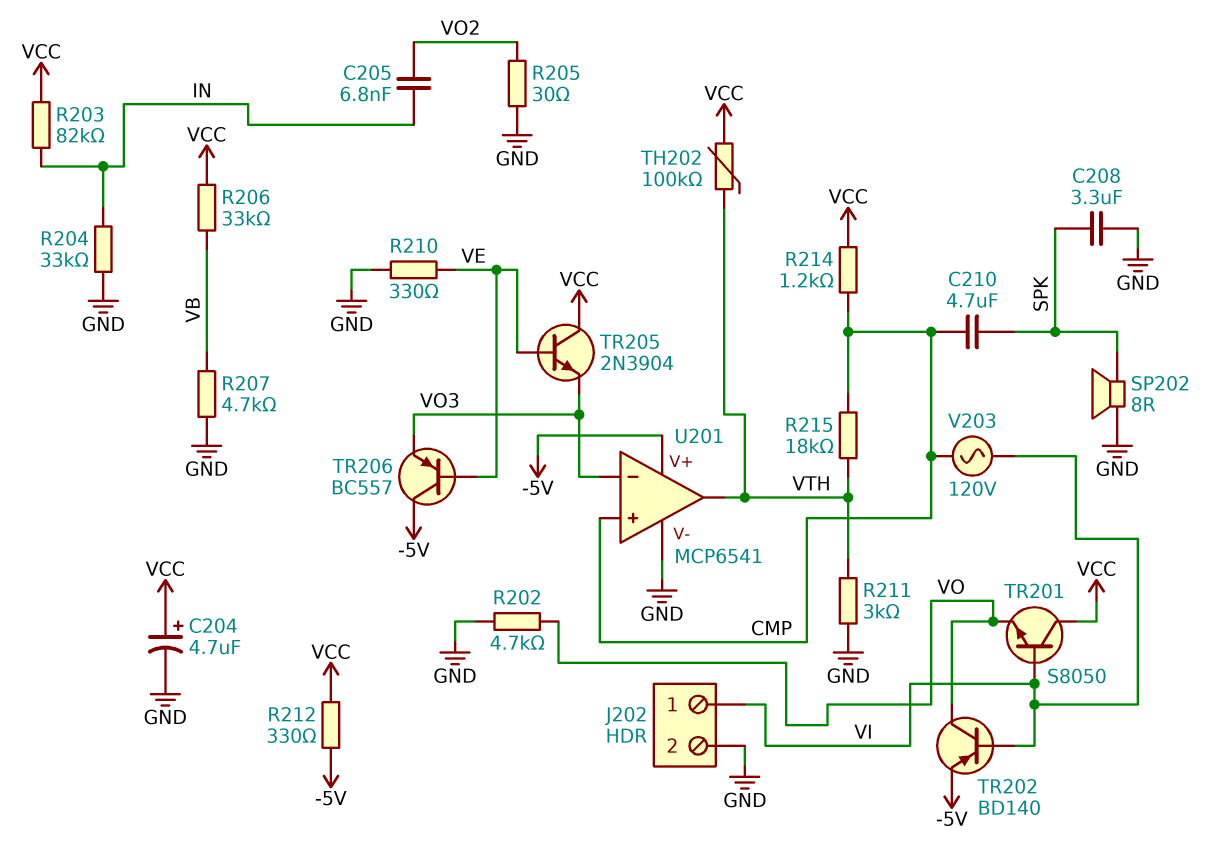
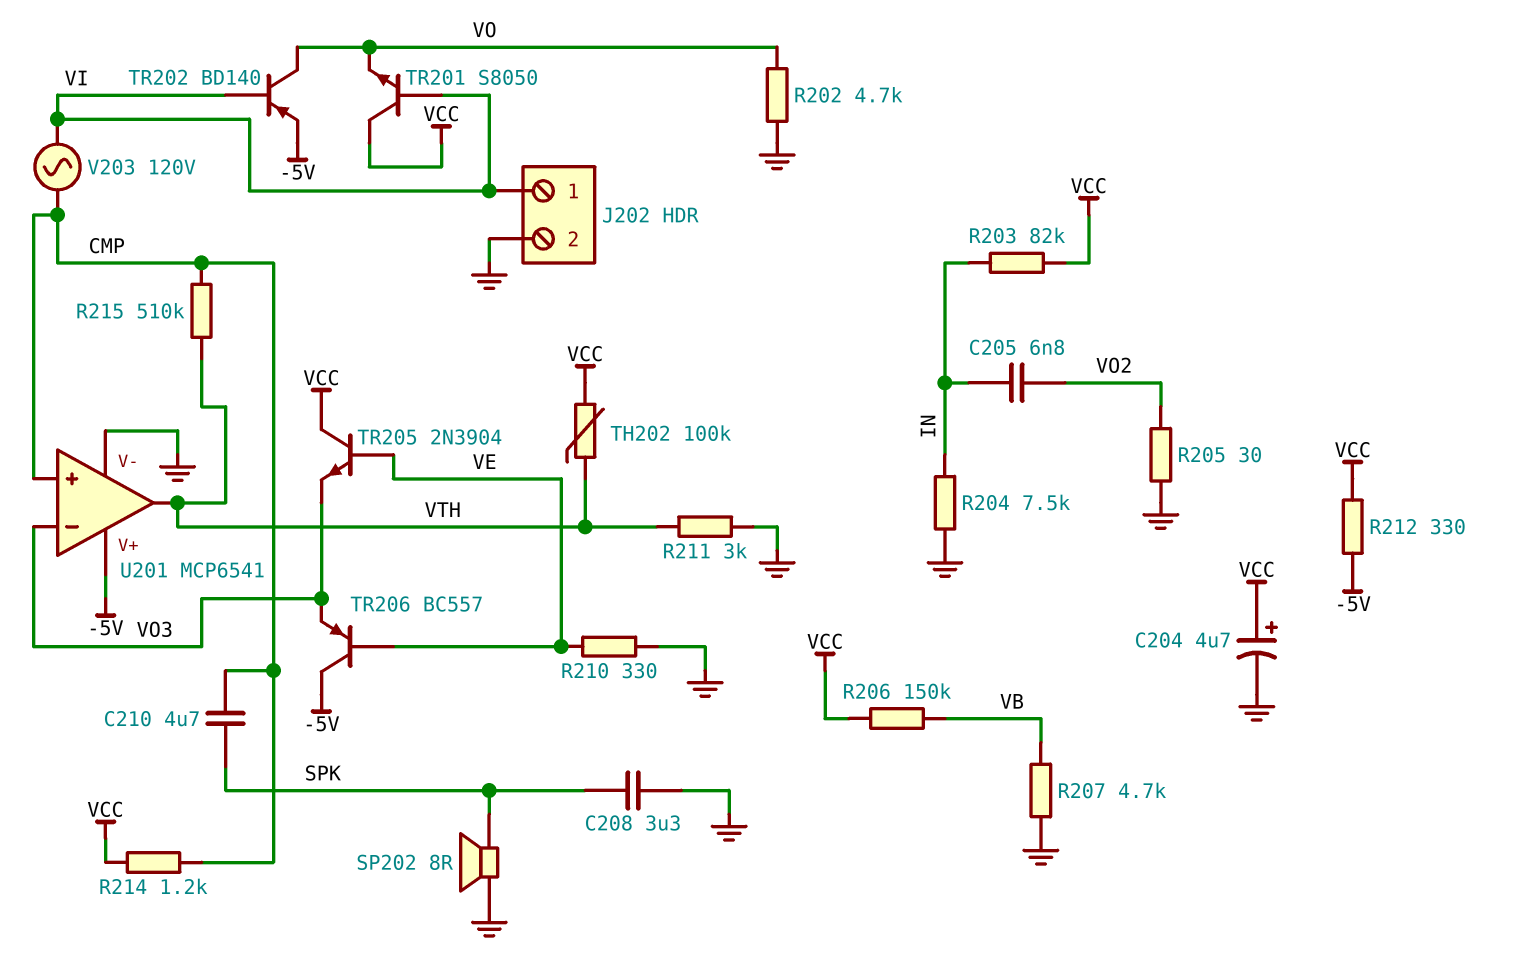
R204: 33k (GND, IN) -> 7.5k (GND, IN)
R206: 33k (VB, VCC) -> 150k (VB, VCC)
R215: 18k (CMP, VTH) -> 510k (CMP, VTH)

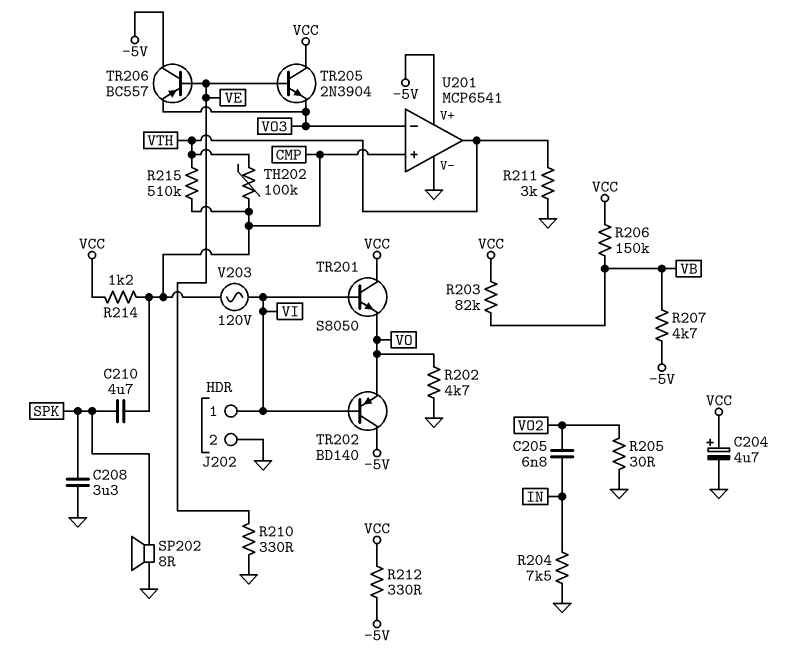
R203: 82k (IN, VCC) -> 82k (VB, VCC)
R207: 4.7k (GND, VB) -> 4.7k (-5V, VB)
TH202: 100k (VCC, VTH) -> 100k (CMP, VTH)
TR202: PNP BD140 (B VI, C VO, E -5V) -> PNP BD140 (B VI, C -5V, E VO)

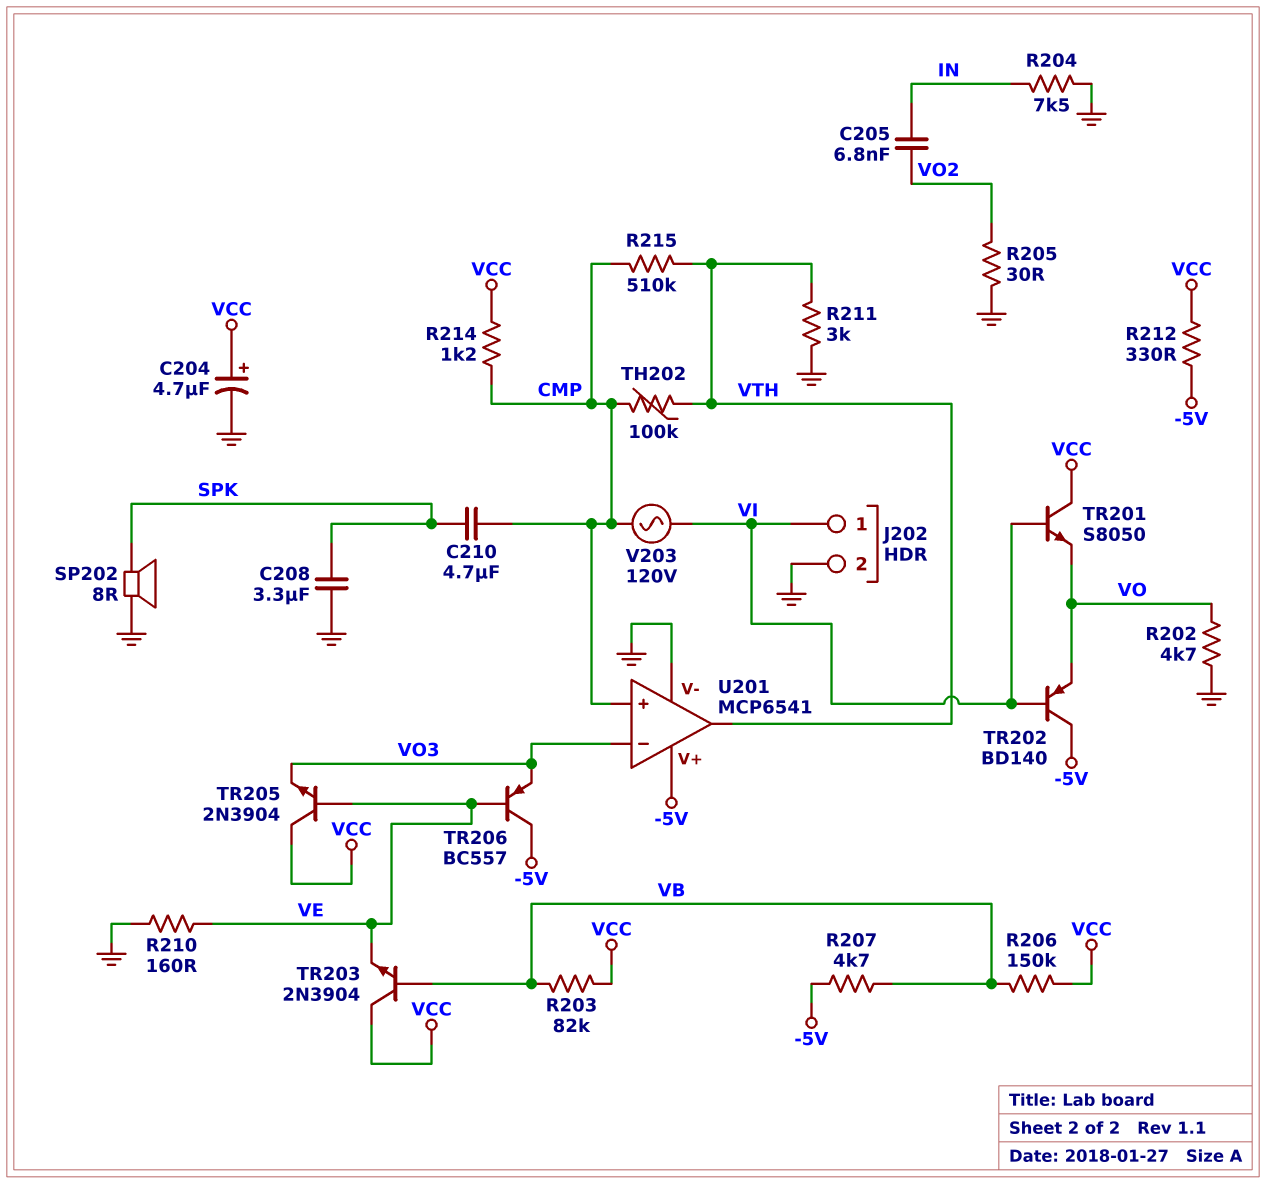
R210: 330 (GND, VE) -> 160 (GND, VE)
TR203: none -> NPN 2N3904 (B VB, C VCC, E VE)

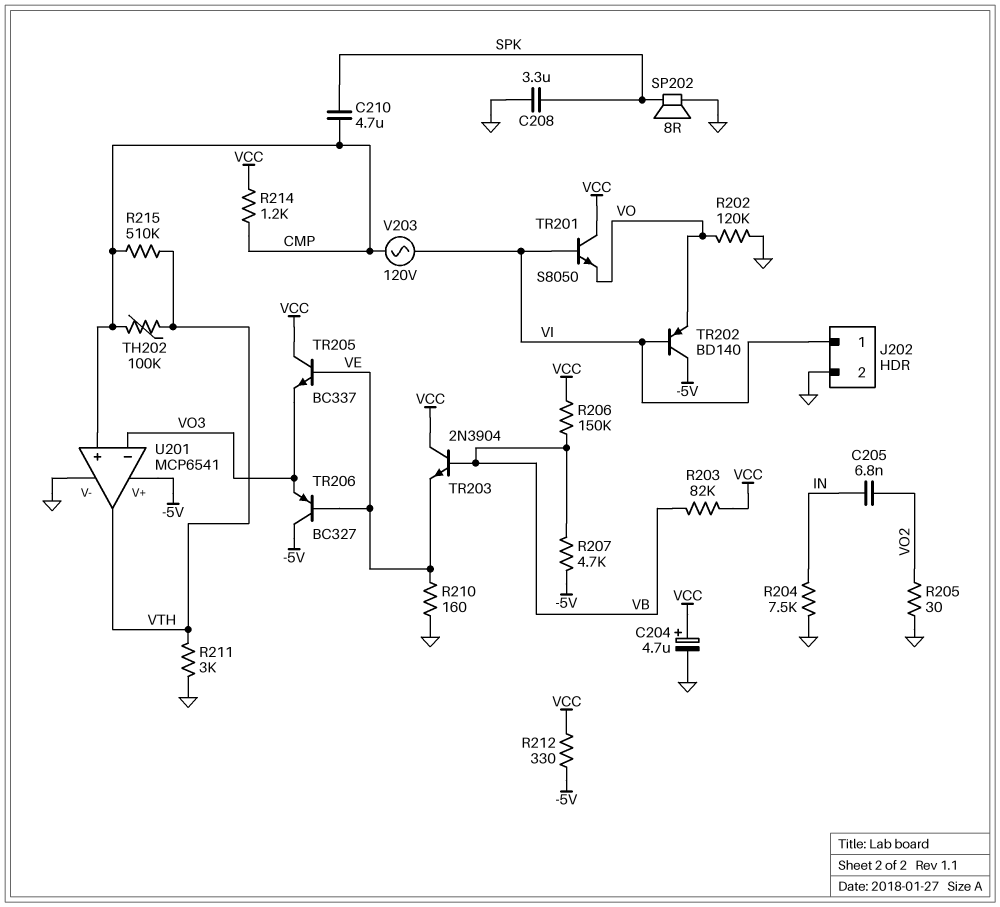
R202: 4.7k (GND, VO) -> 120k (GND, VO)
TR205: NPN 2N3904 (B VE, C VCC, E VO3) -> NPN BC337 (B VE, C VCC, E VO3)
TR206: PNP BC557 (B VE, C -5V, E VO3) -> PNP BC327 (B VE, C -5V, E VO3)

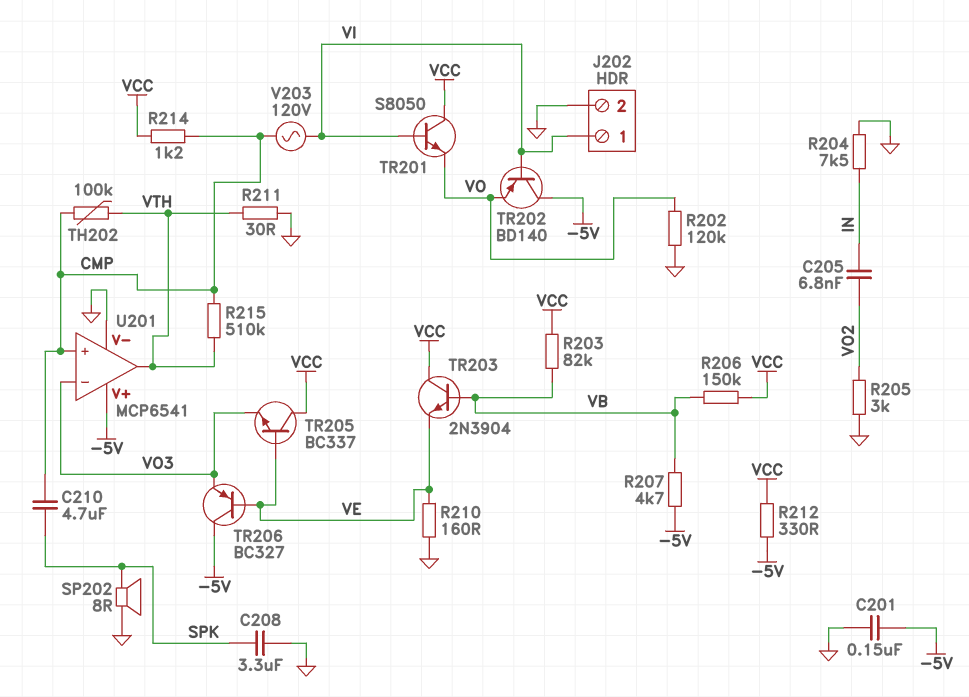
C201: none -> 150nF (-5V, GND)
C204: 4.7uF (plus VCC, minus GND) -> none
R205: 30 (GND, VO2) -> 3k (GND, VO2)
R211: 3k (GND, VTH) -> 30 (GND, VTH)

